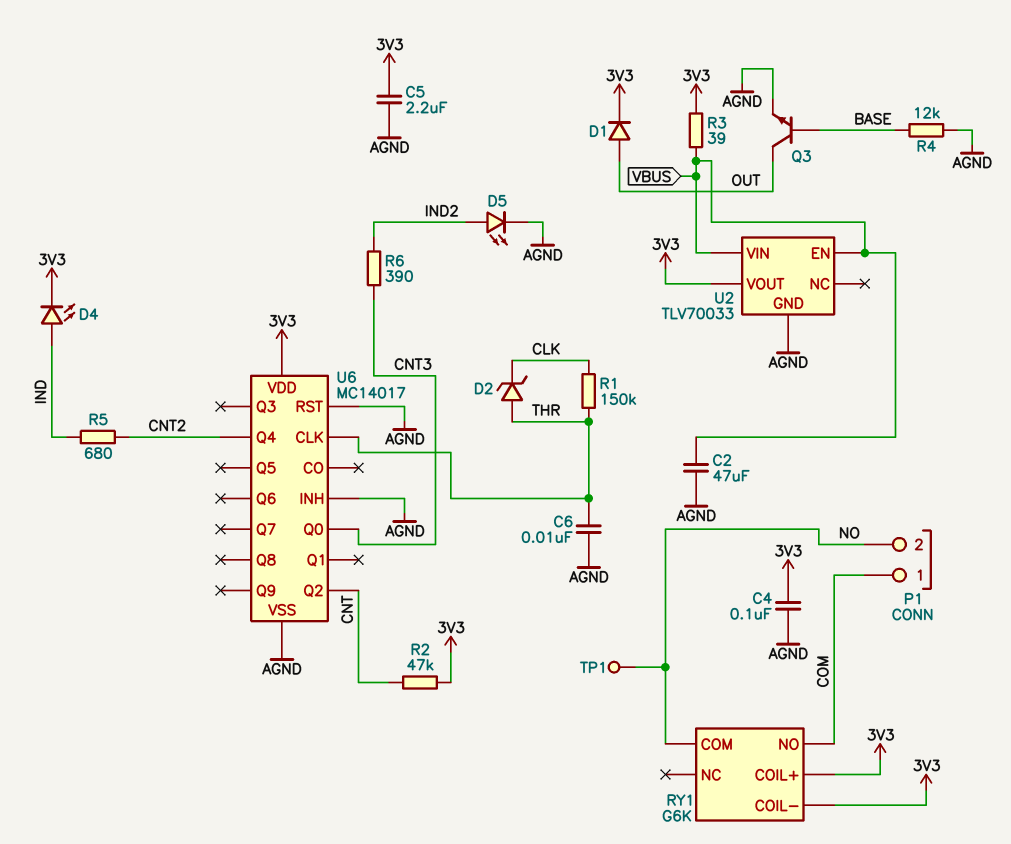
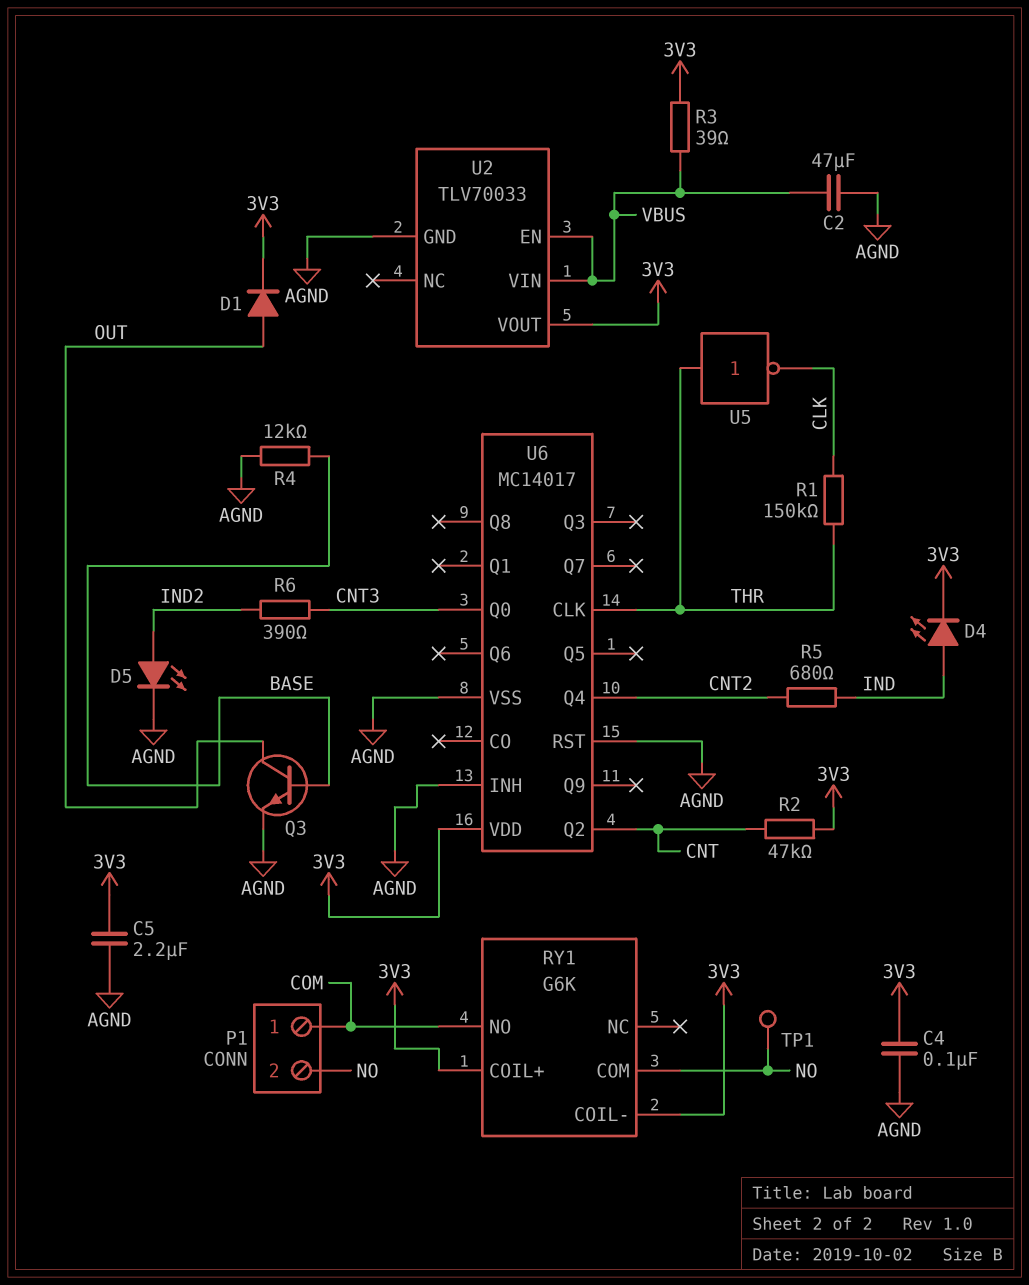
C6: 10nF (AGND, THR) -> none
D2: zener (A THR, K CLK) -> none
U5: none -> NOT (in THR, out CLK)

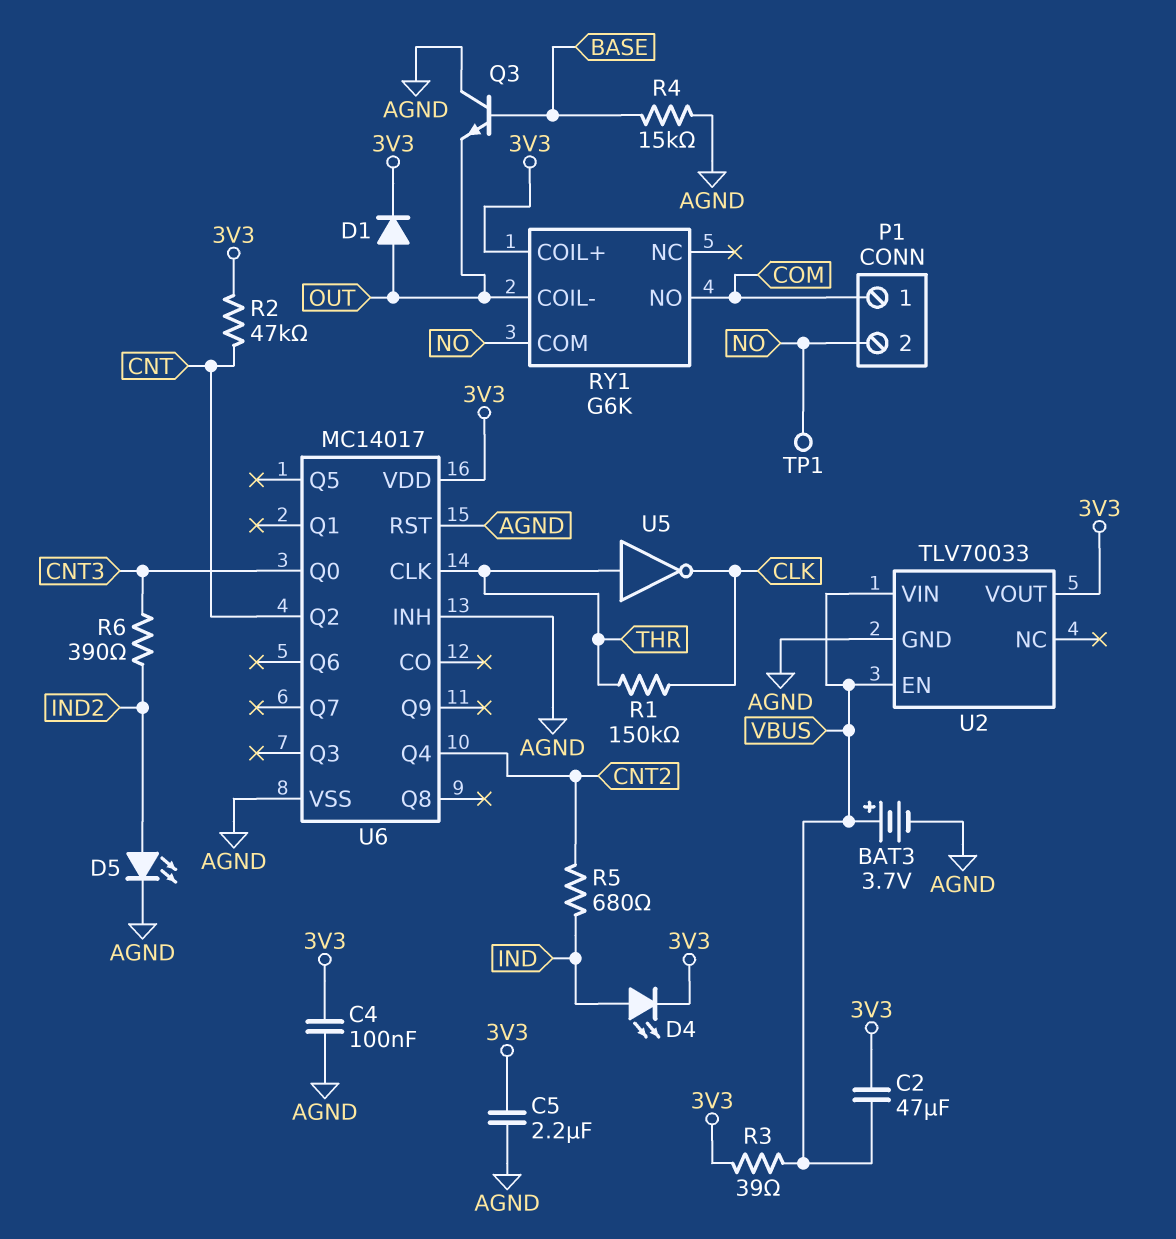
BAT3: none -> 3.7V (plus VBUS, minus AGND)
C2: 47uF (AGND, VBUS) -> 47uF (3V3, VBUS)
Q3: NPN (B BASE, C OUT, E AGND) -> NPN (B BASE, C AGND, E OUT)
R4: 12k (AGND, BASE) -> 15k (AGND, BASE)
RY1 pin COIL-: 3V3 -> OUT

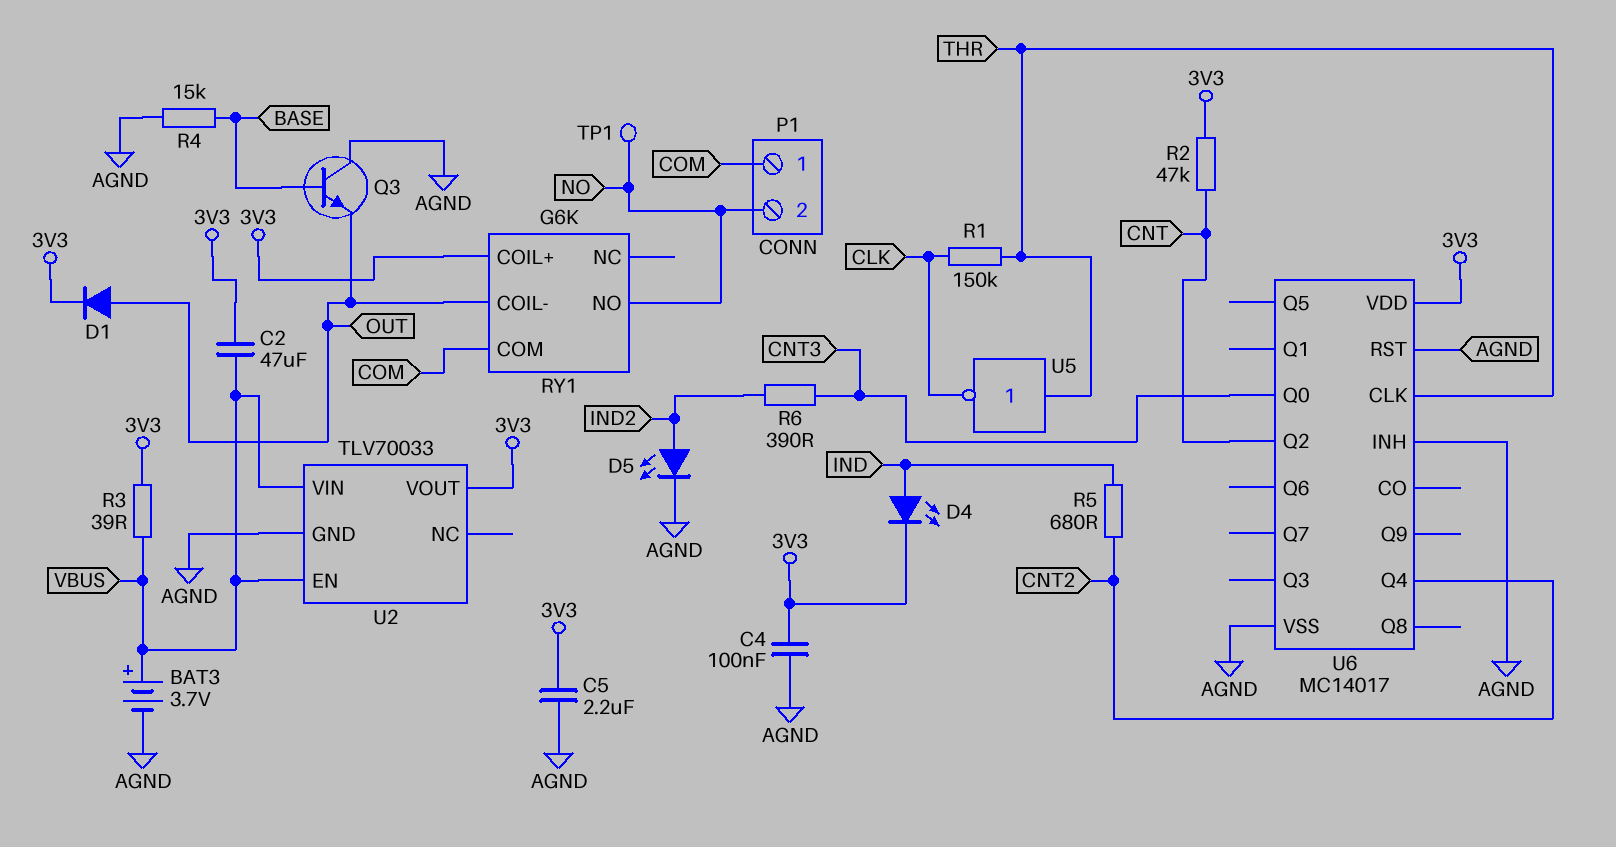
RY1 pin COM: NO -> COM
RY1 pin NO: COM -> NO

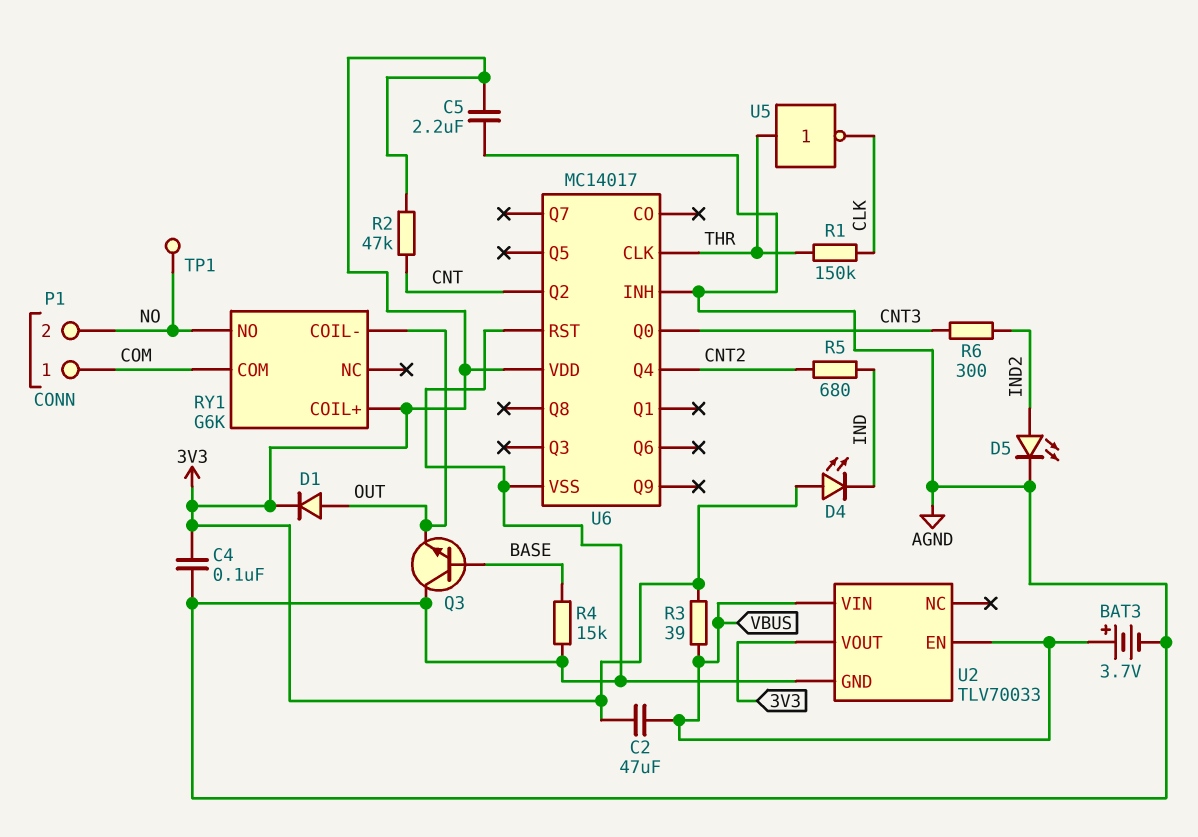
D4: LED (A IND, K 3V3) -> LED (A 3V3, K IND)
R6: 390 (CNT3, IND2) -> 300 (CNT3, IND2)

